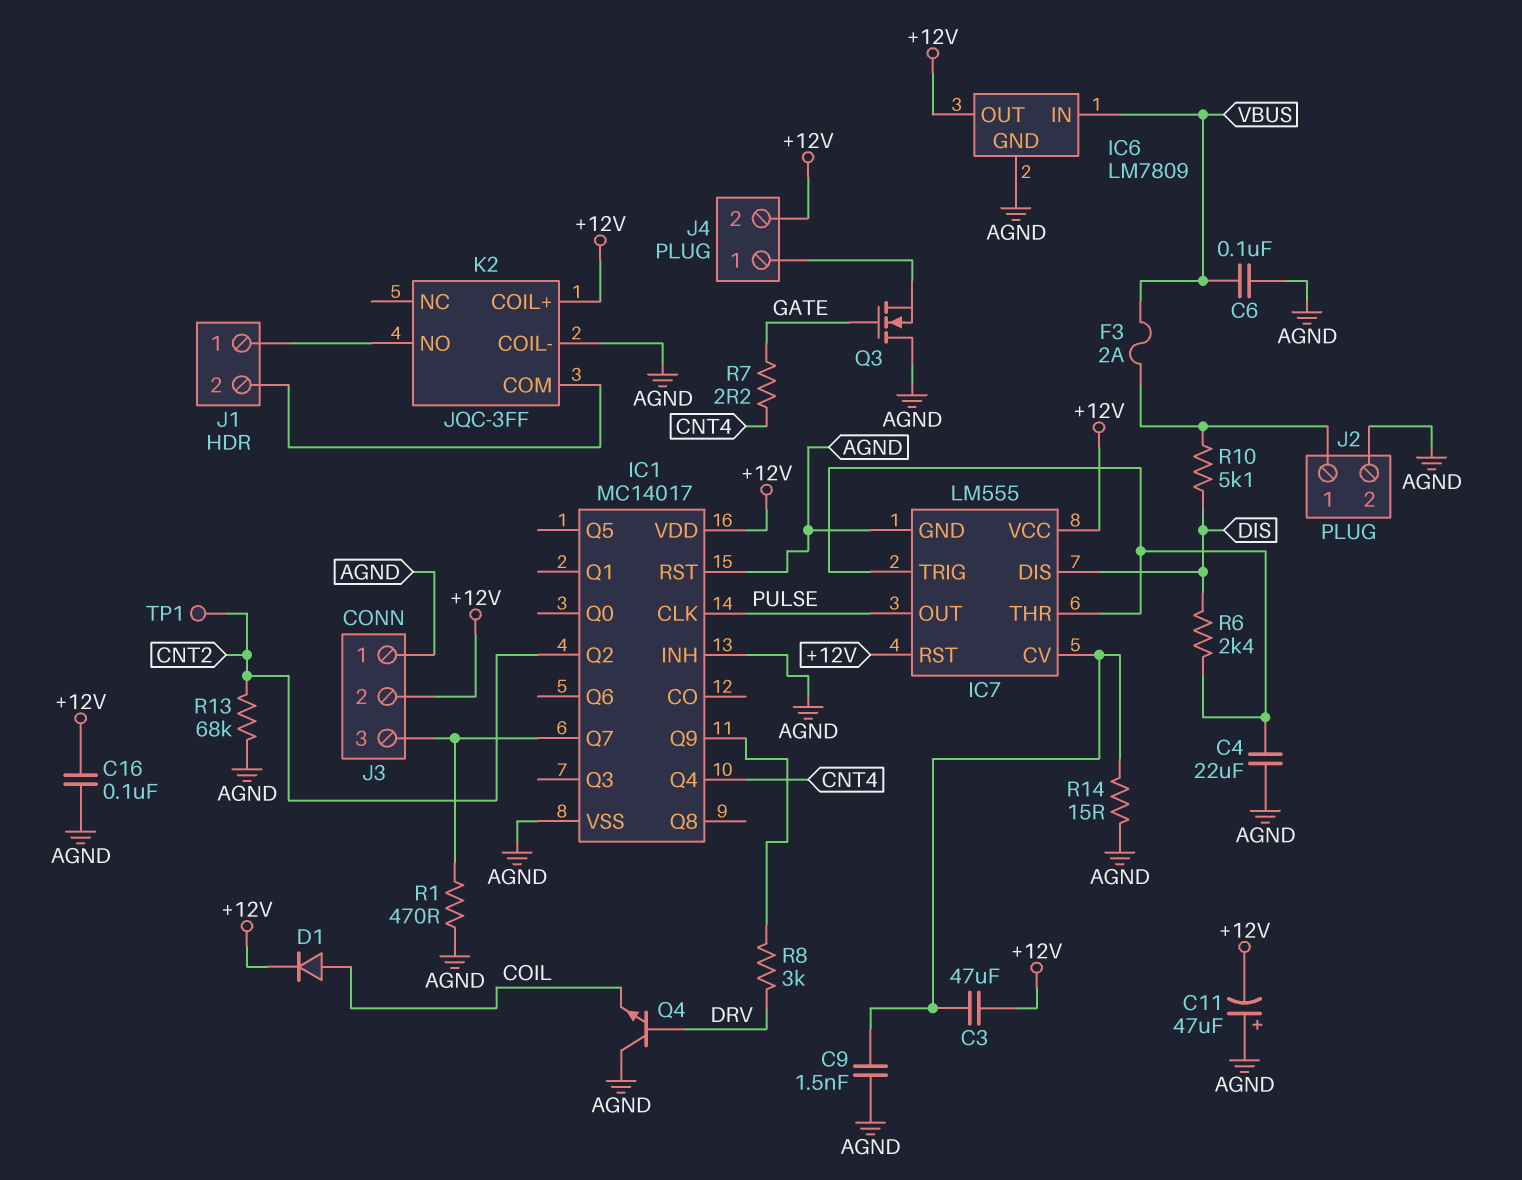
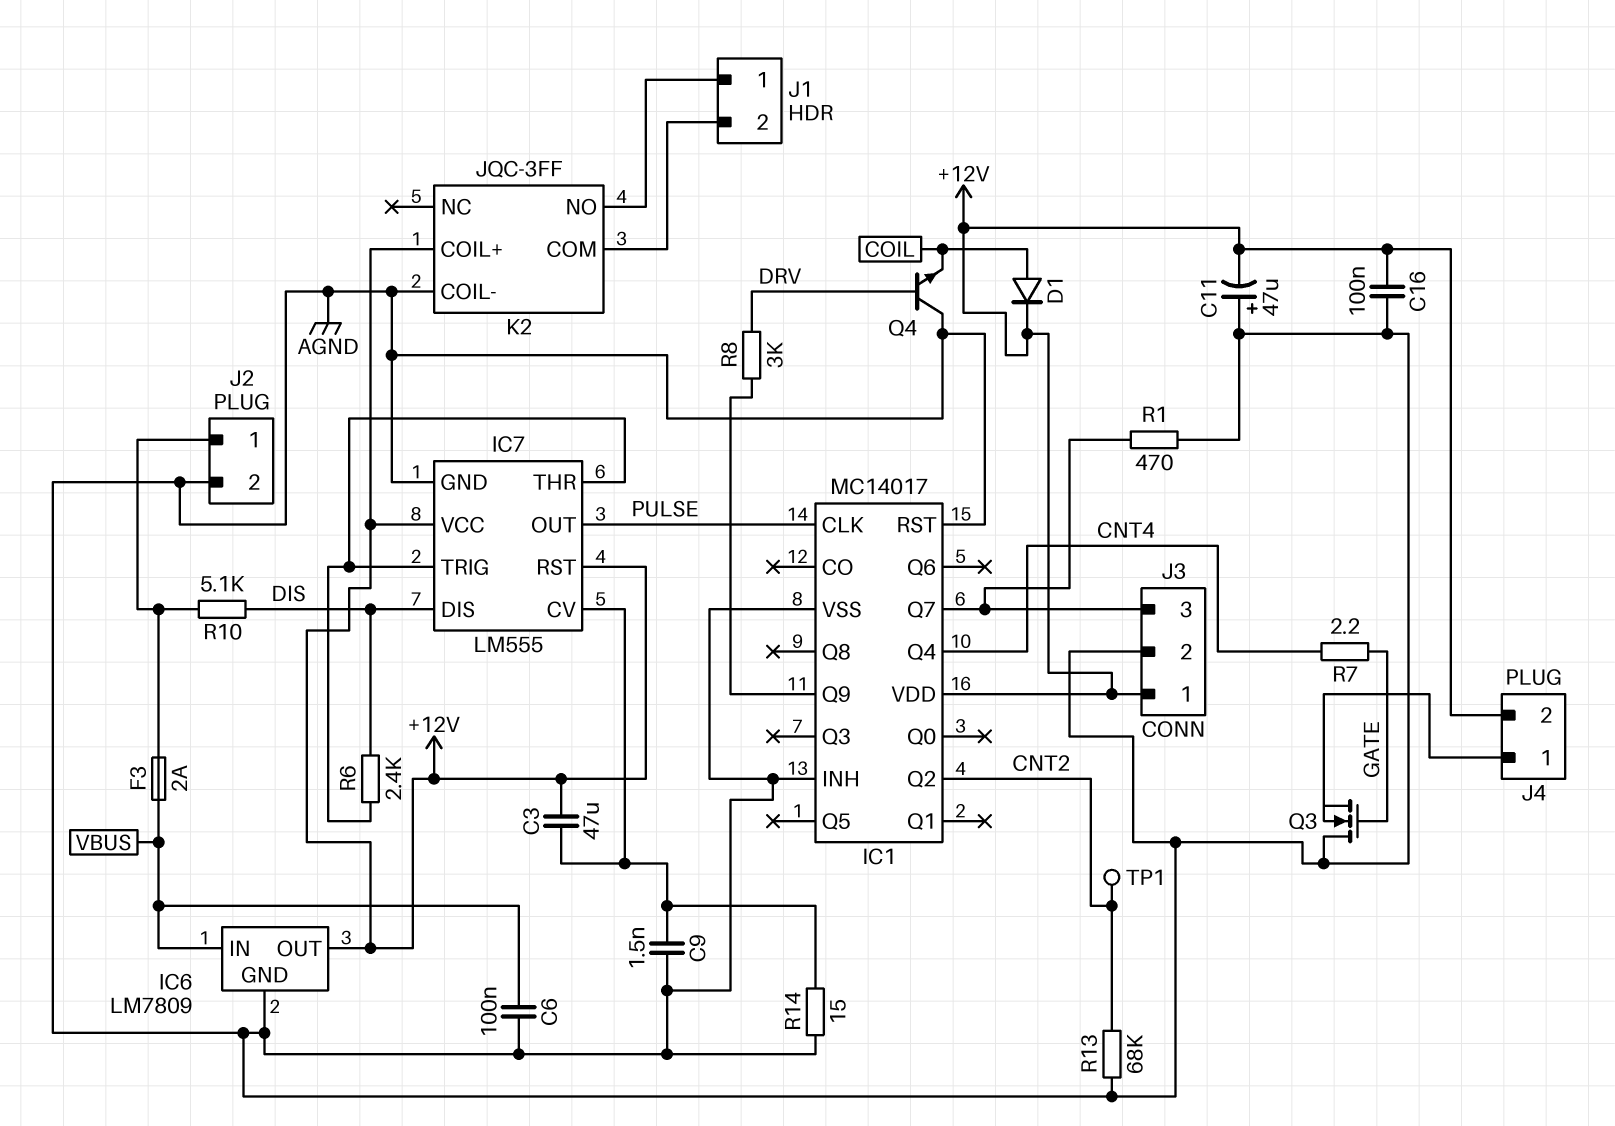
C4: 22uF (AGND, IC7/THR) -> none
J3 pin 1: AGND -> +12V
J3 pin 2: +12V -> AGND

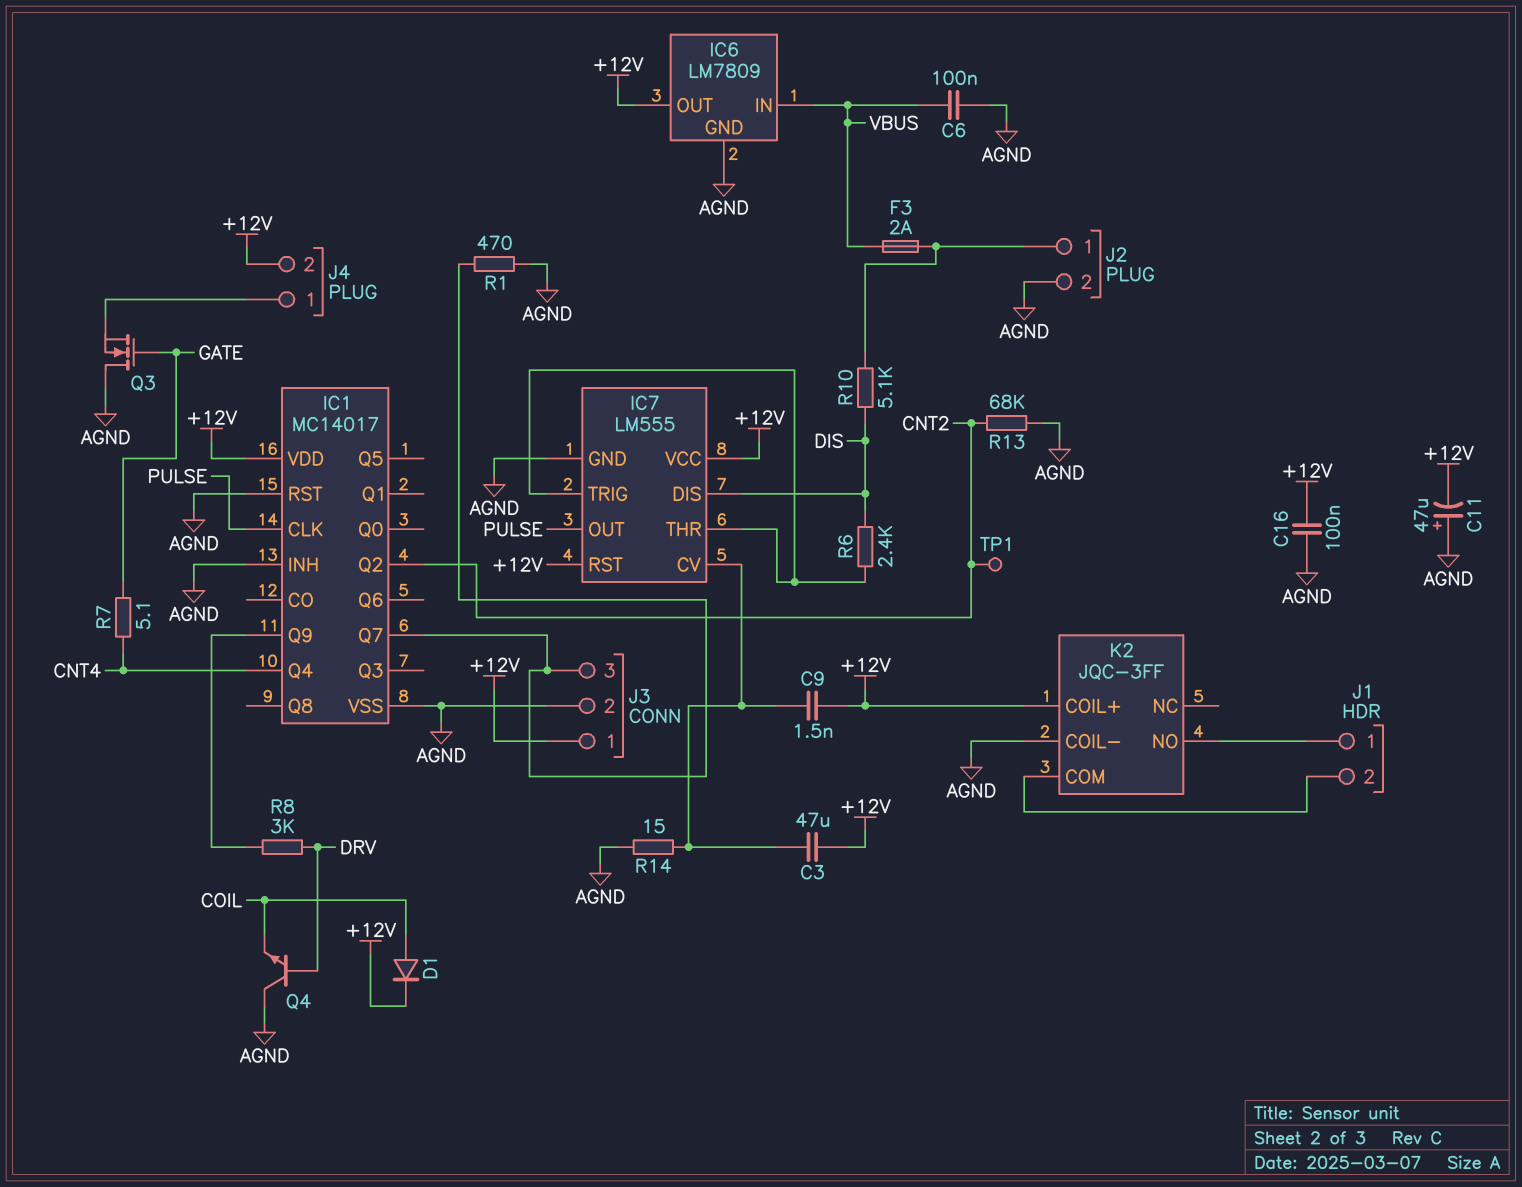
C9: 1.5nF (AGND, IC7/CV) -> 1.5nF (+12V, IC7/CV)
R7: 2.2 (CNT4, GATE) -> 5.1 (CNT4, GATE)

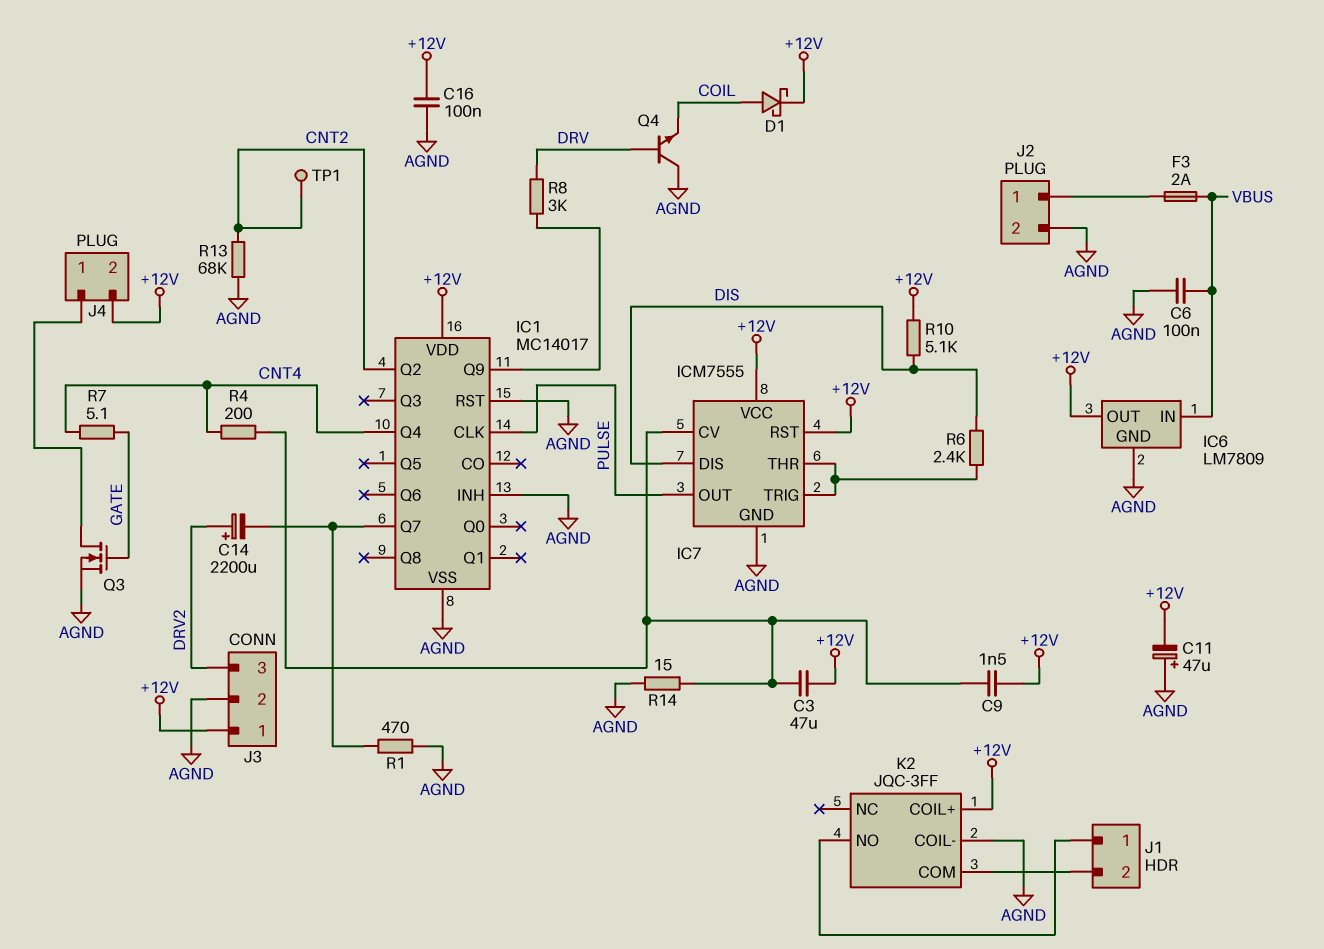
C14: none -> 2200uF (plus DRV2, minus IC1/Q7)
D1: diode (A COIL, K +12V) -> schottky (A COIL, K +12V)
IC7: LM555 -> ICM7555
J3 pin 3: IC1/Q7 -> DRV2
Q3: NMOS (G GATE, D AGND, S J4/1) -> NMOS (G GATE, D J4/1, S AGND)
R4: none -> 200 (CNT4, IC7/CV)
R10: 5.1k (DIS, J2/1) -> 5.1k (+12V, DIS)

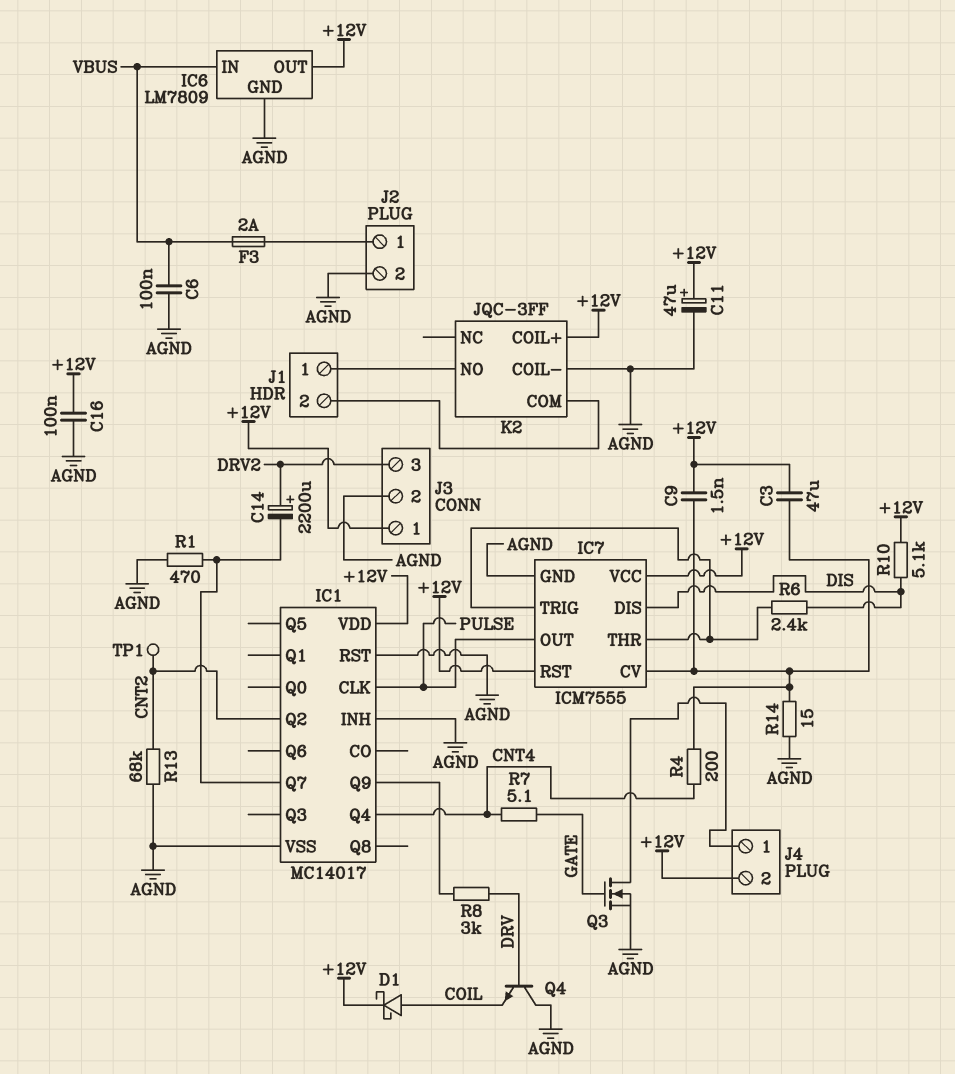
C11: 47uF (plus AGND, minus +12V) -> 47uF (plus +12V, minus AGND)

